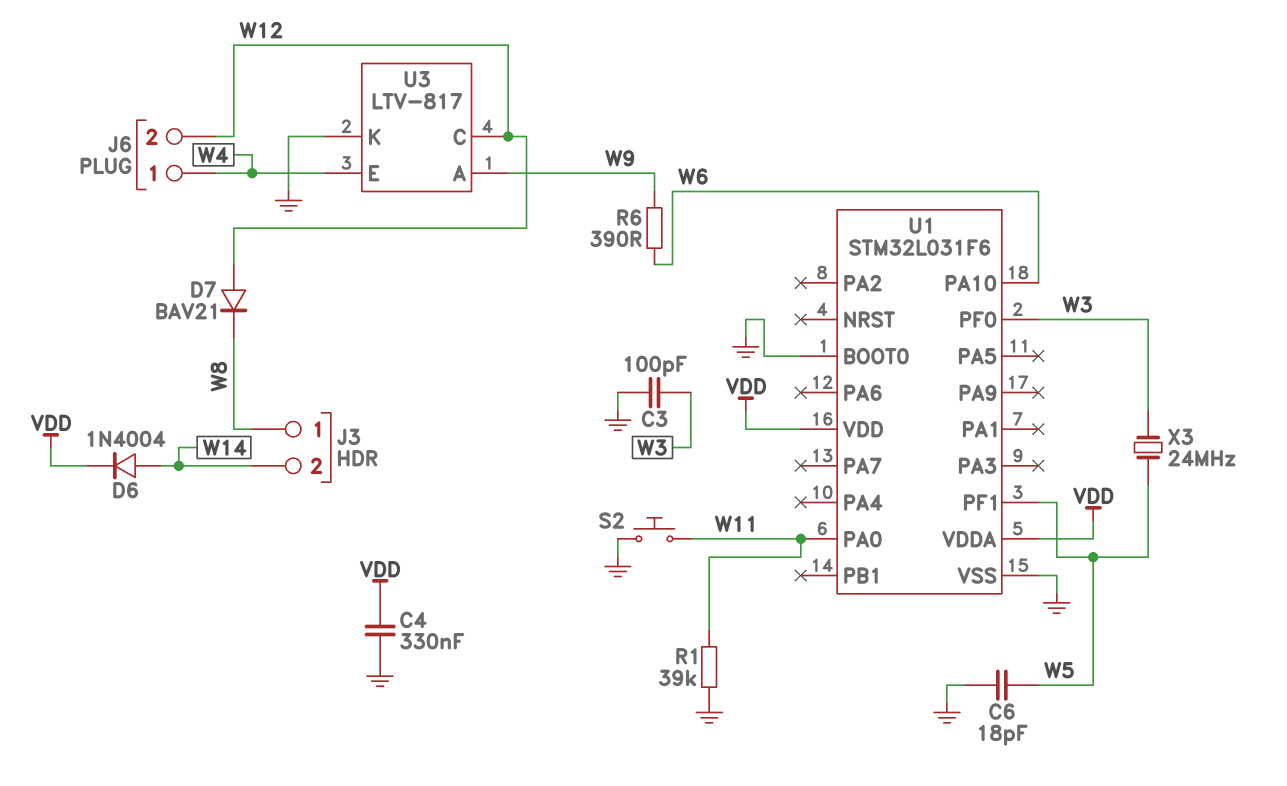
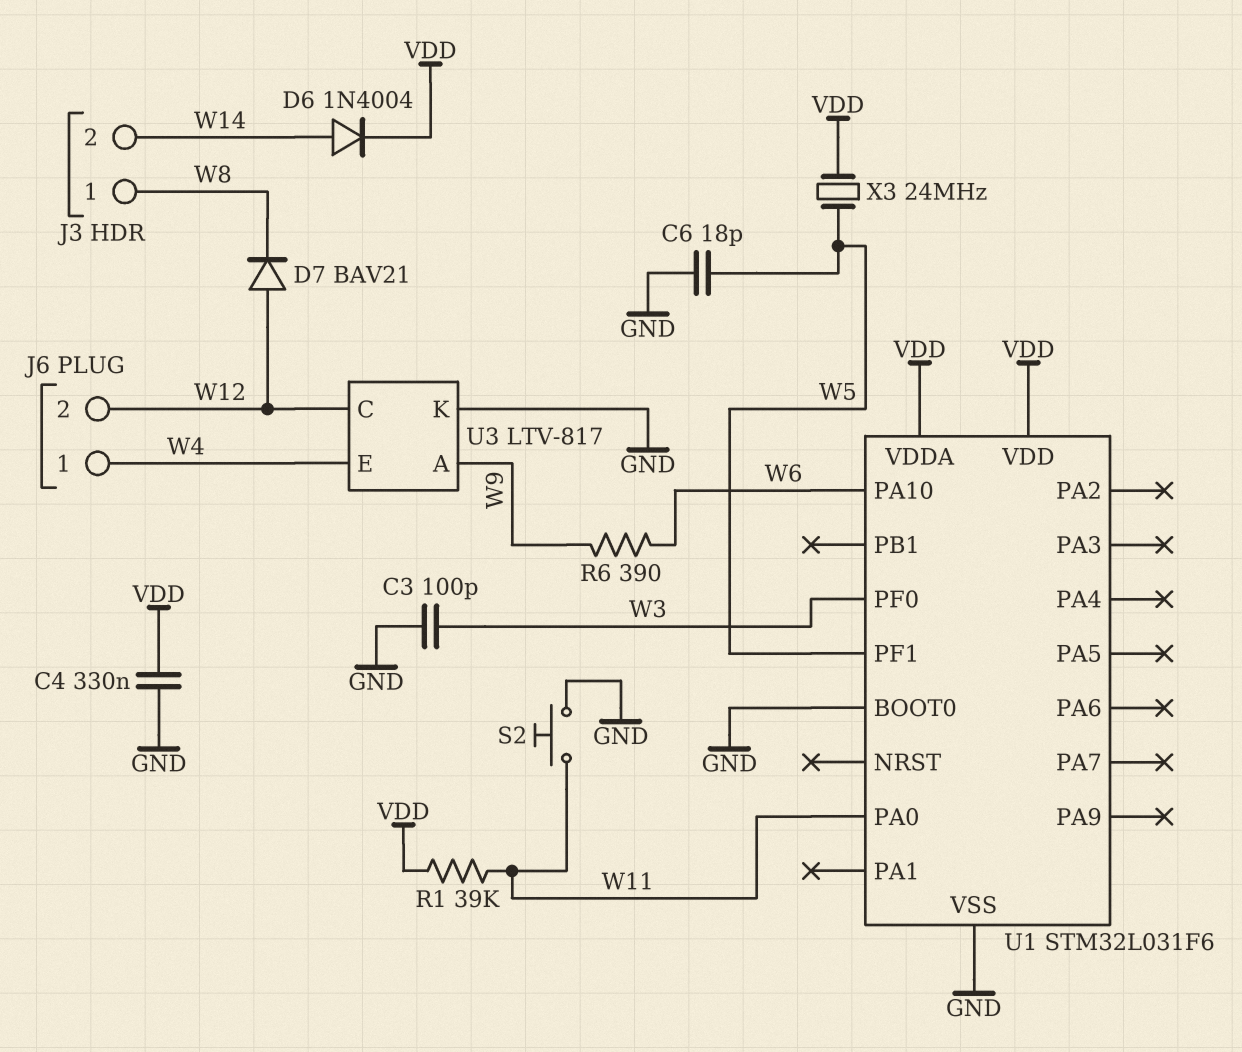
R1: 39k (GND, W11) -> 39k (VDD, W11)
X3: 24MHz (W3, W5) -> 24MHz (VDD, W5)

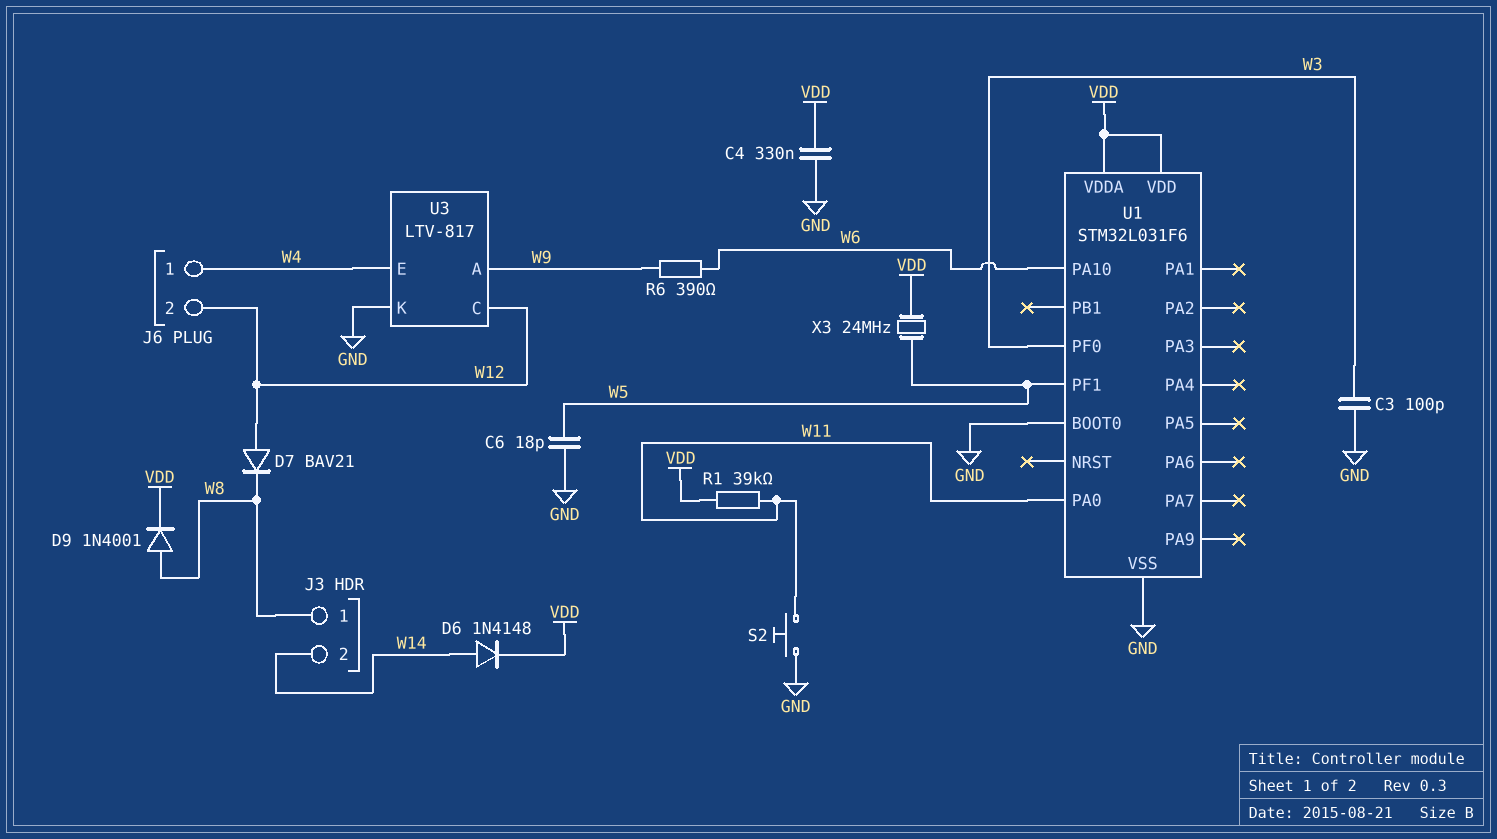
D6: diode 1N4004 (A W14, K VDD) -> diode 1N4148 (A W14, K VDD)
D9: none -> diode 1N4001 (A W8, K VDD)

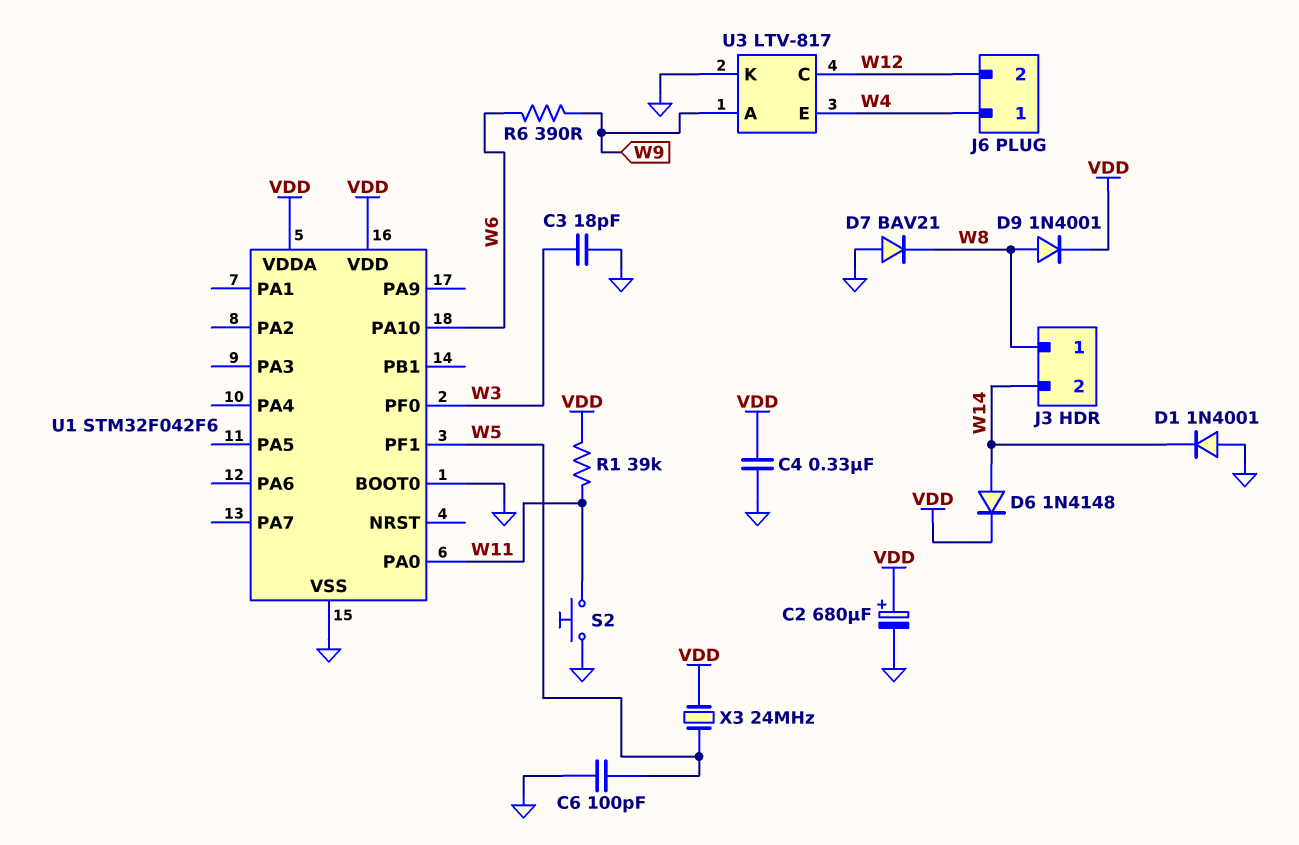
C2: none -> 680uF (plus VDD, minus GND)
C3: 100pF (GND, W3) -> 18pF (GND, W3)
C6: 18pF (GND, W5) -> 100pF (GND, W5)
D1: none -> diode 1N4001 (A GND, K W14)
D7: diode BAV21 (A W12, K W8) -> diode BAV21 (A GND, K W8)
U1: STM32L031F6 -> STM32F042F6

